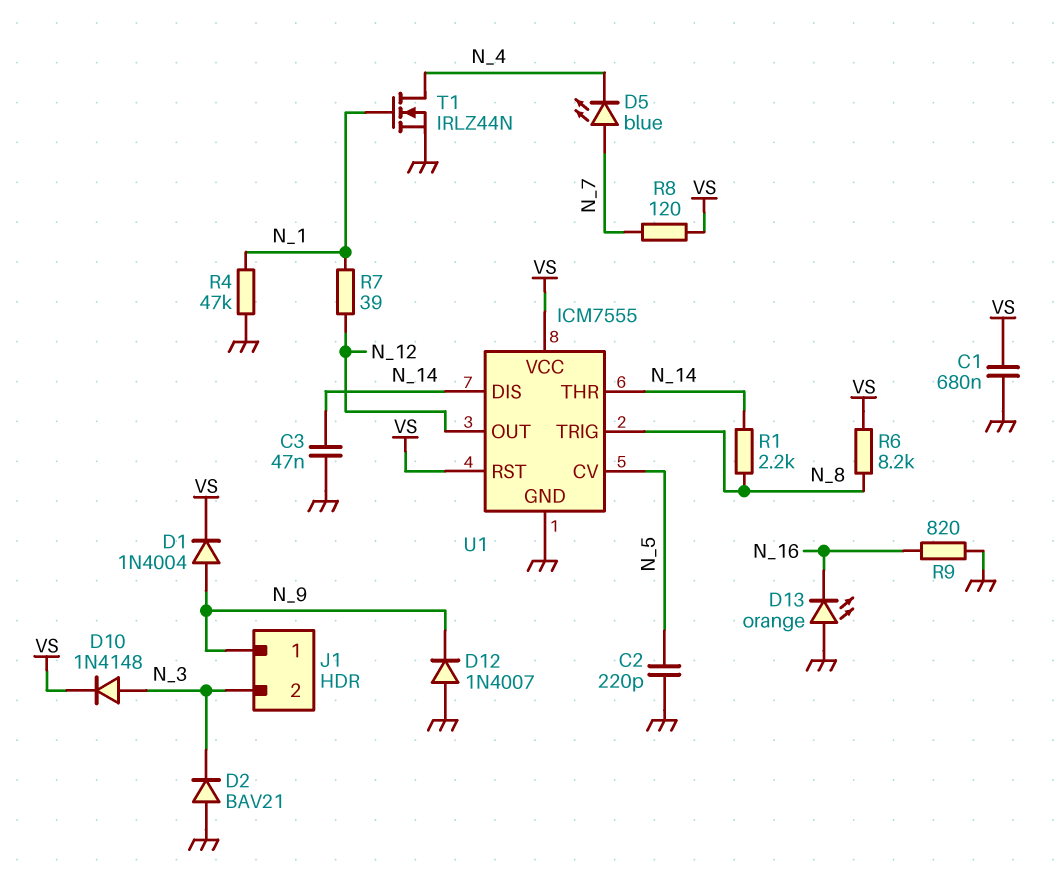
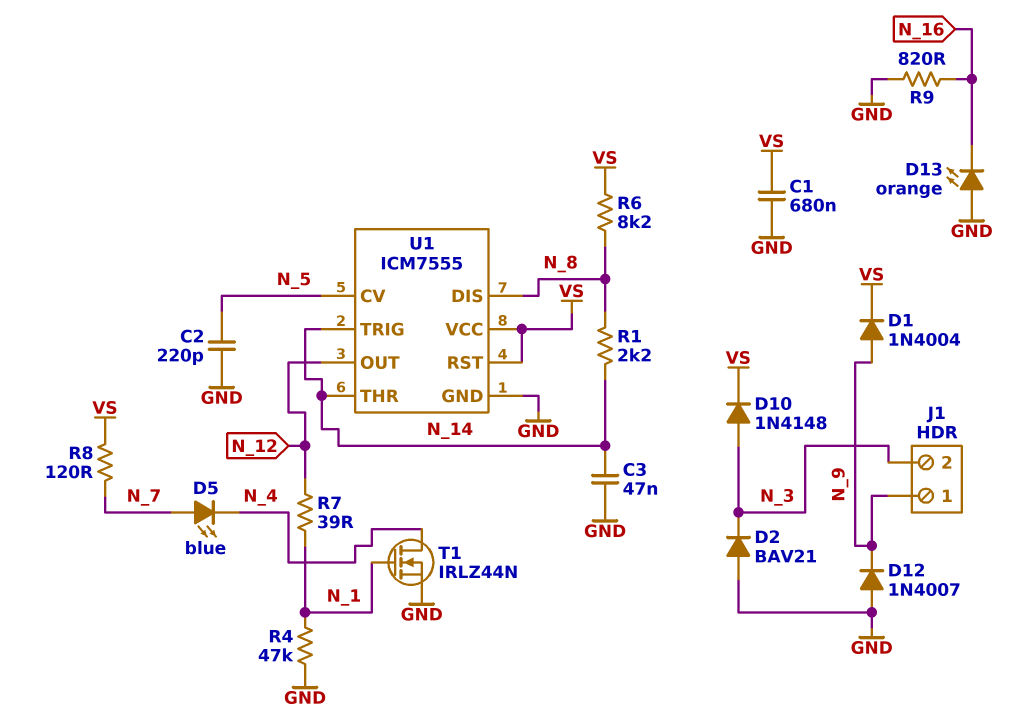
U1 pin DIS: N_14 -> N_8
U1 pin TRIG: N_8 -> N_14

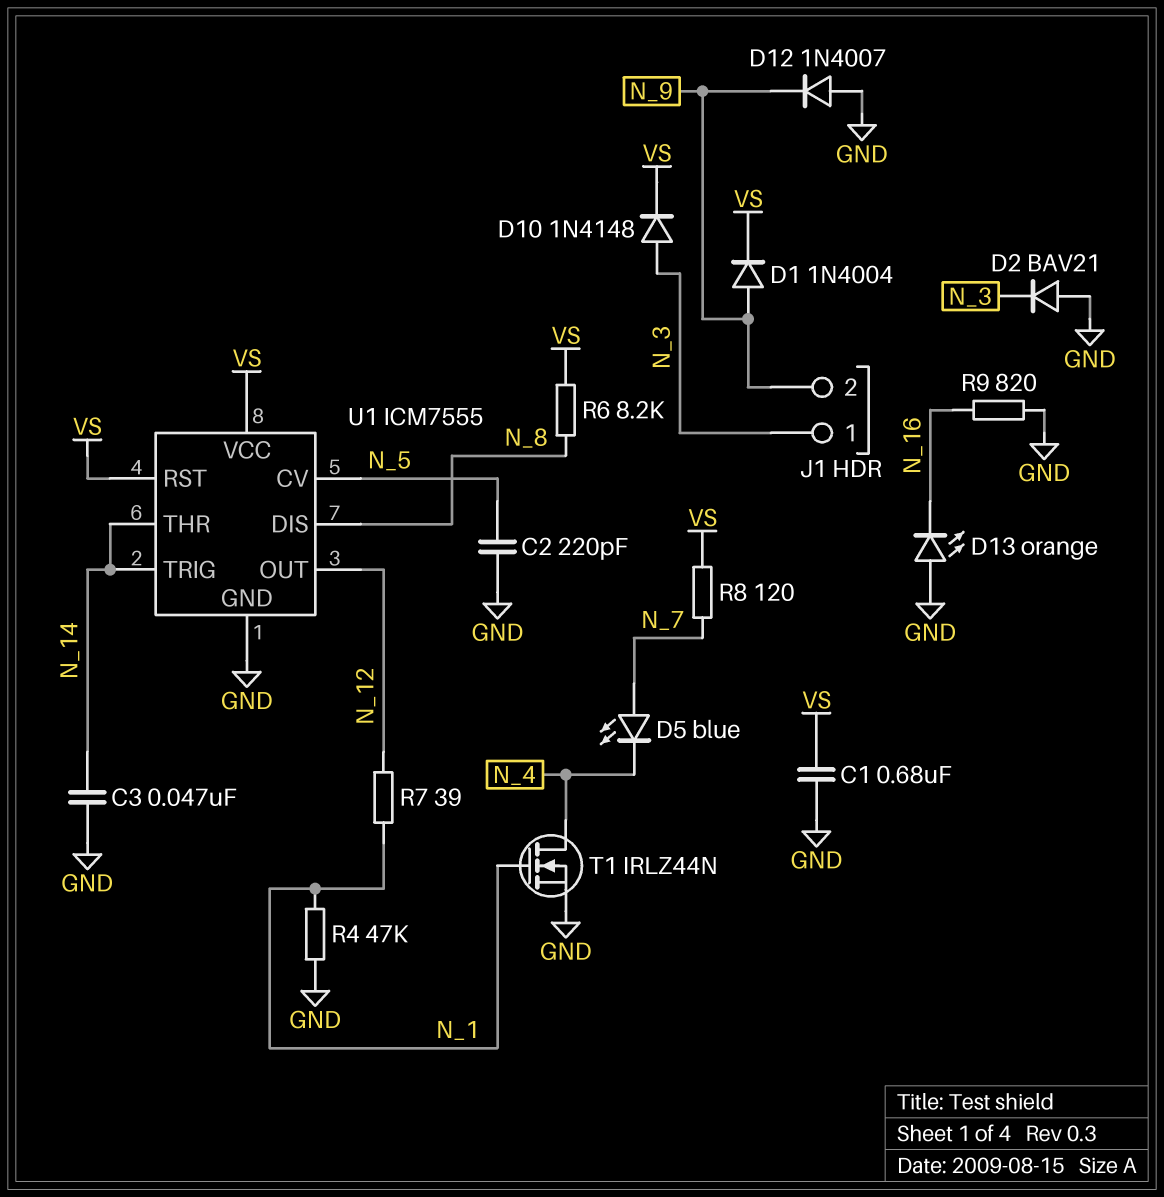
J1 pin 1: N_9 -> N_3
J1 pin 2: N_3 -> N_9
R1: 2.2k (N_8, N_14) -> none

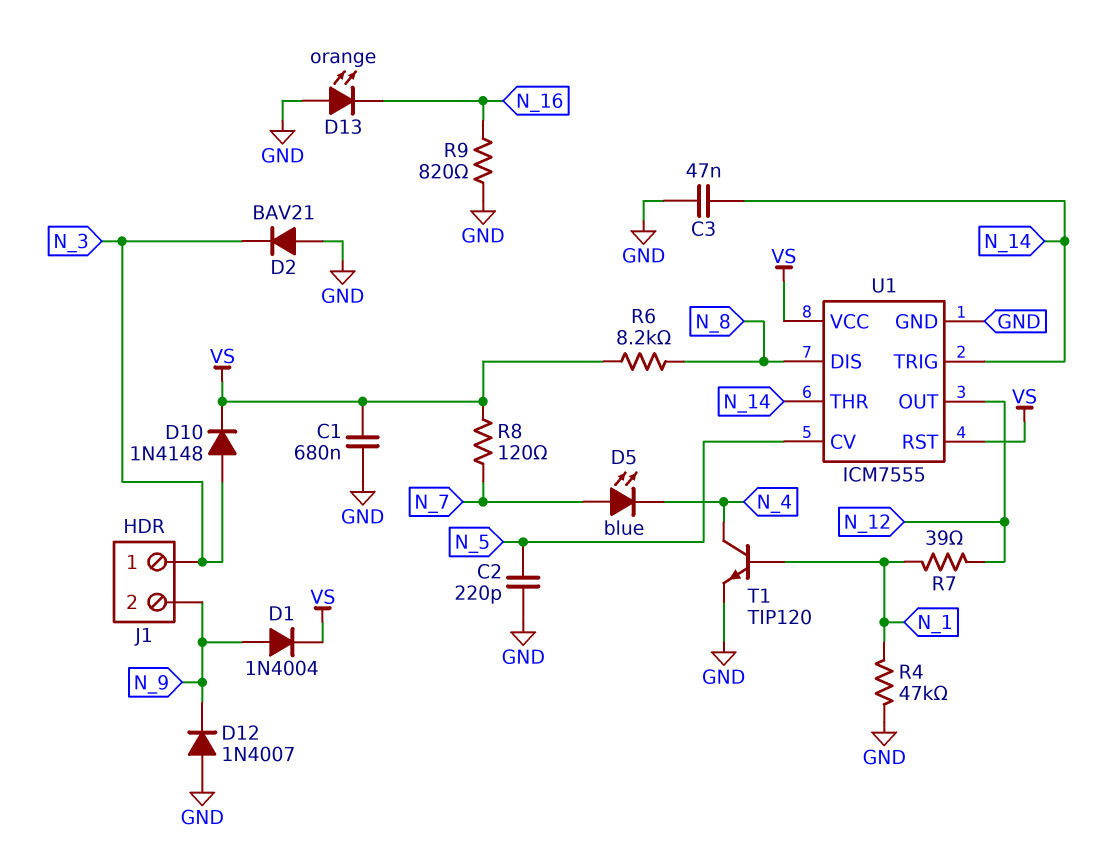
T1: NMOS IRLZ44N (G N_1, D N_4, S GND) -> NPN TIP120 (B N_1, C N_4, E GND)

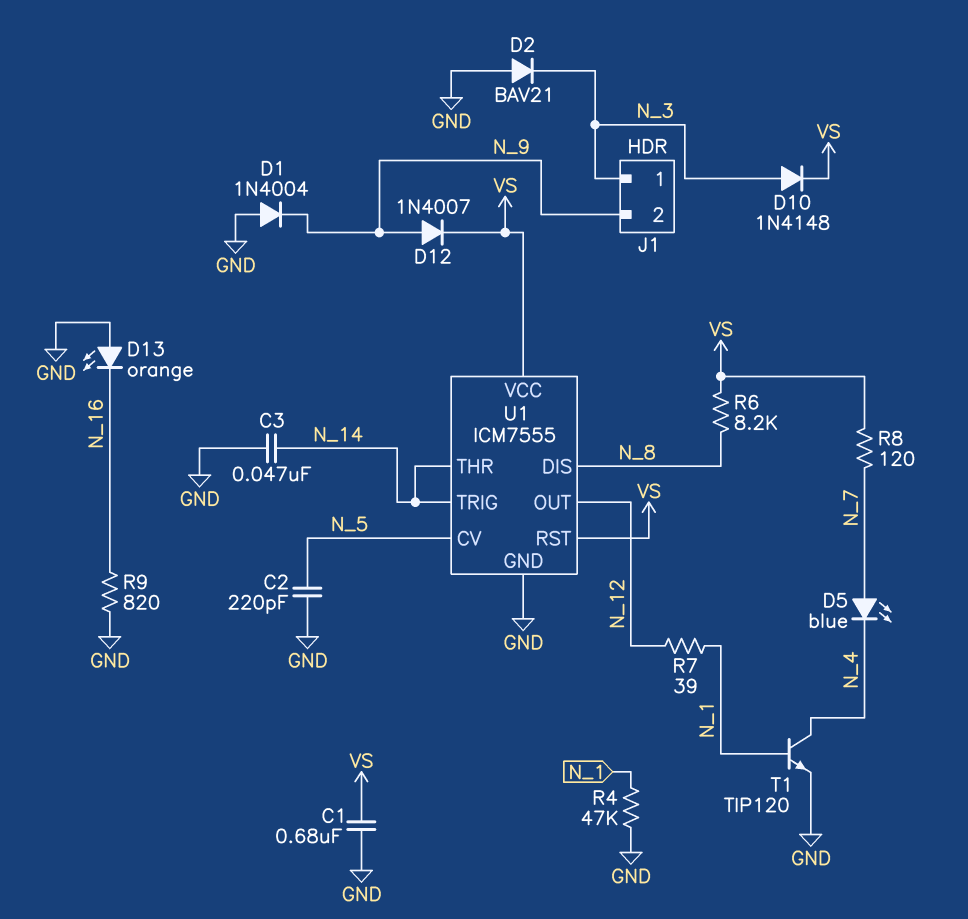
D1: diode 1N4004 (A N_9, K VS) -> diode 1N4004 (A GND, K N_9)
D12: diode 1N4007 (A GND, K N_9) -> diode 1N4007 (A N_9, K VS)

